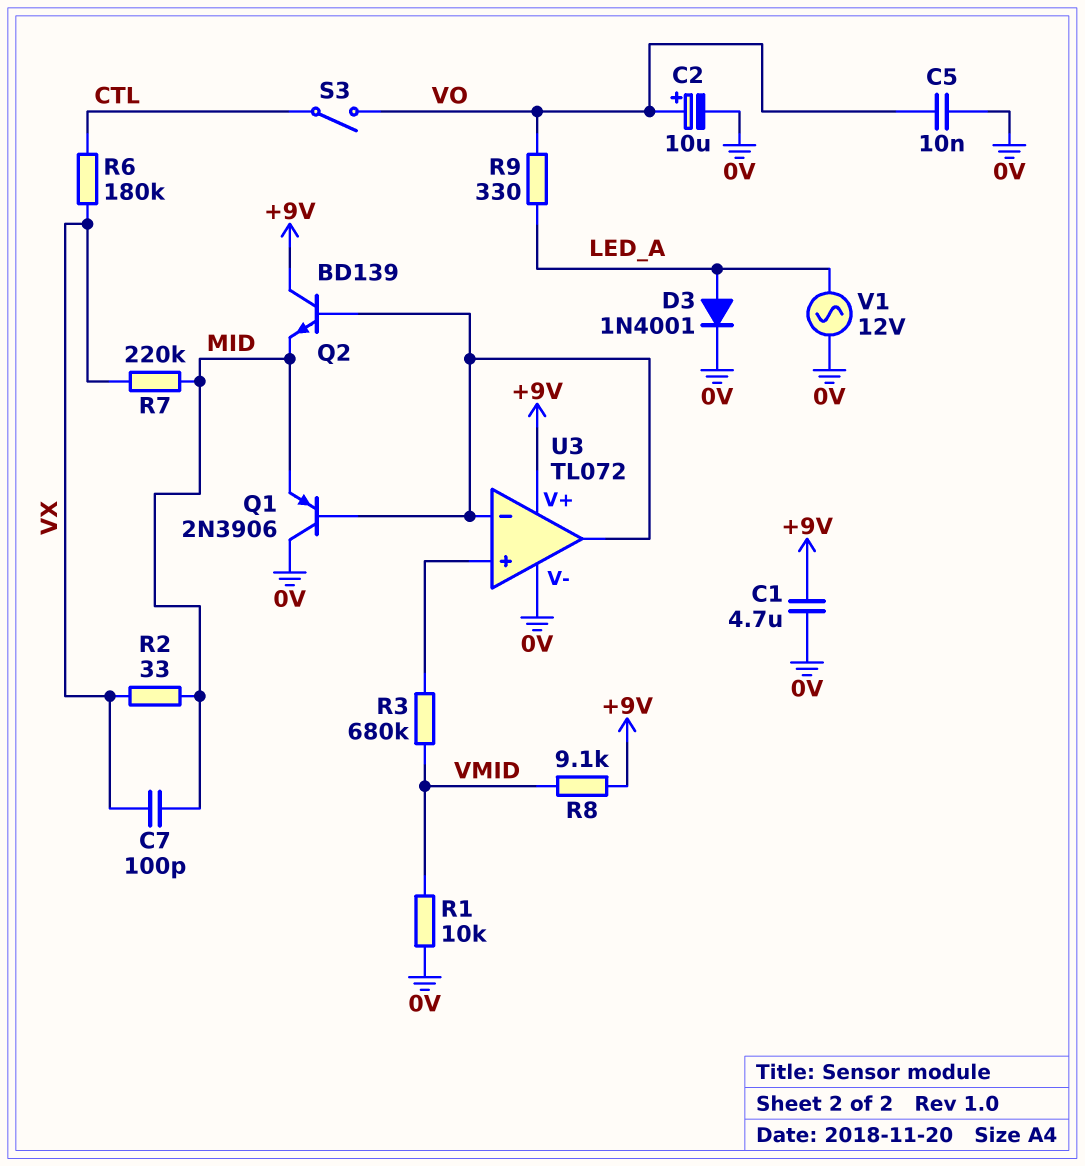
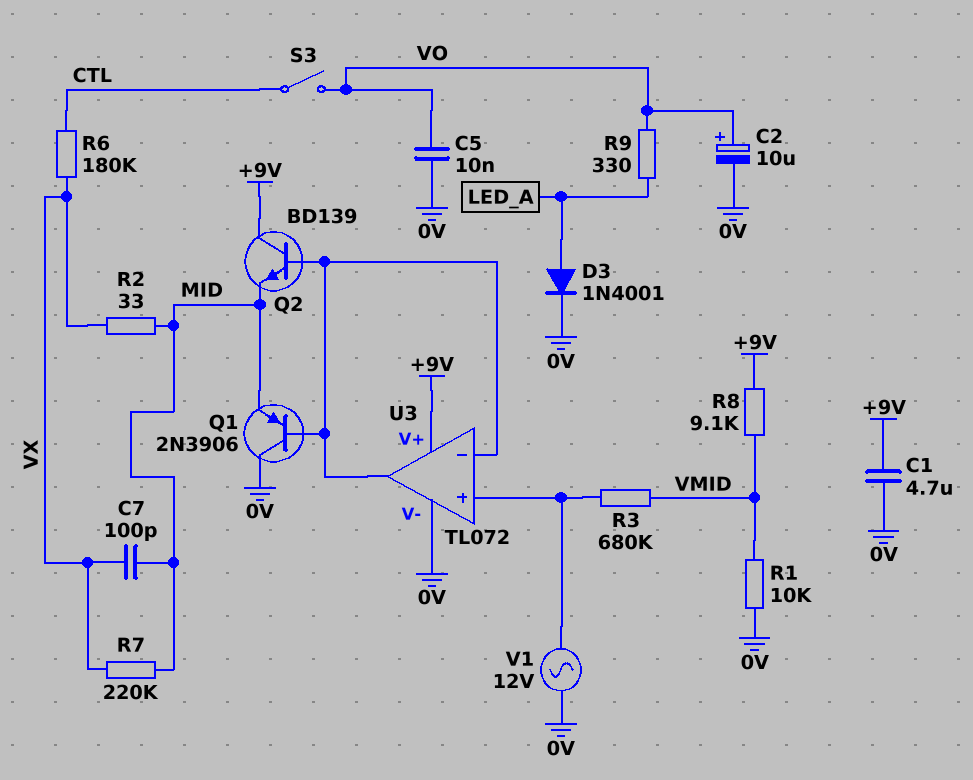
V1: AC 12V (0V, LED_A) -> AC 12V (0V, U3/in+)

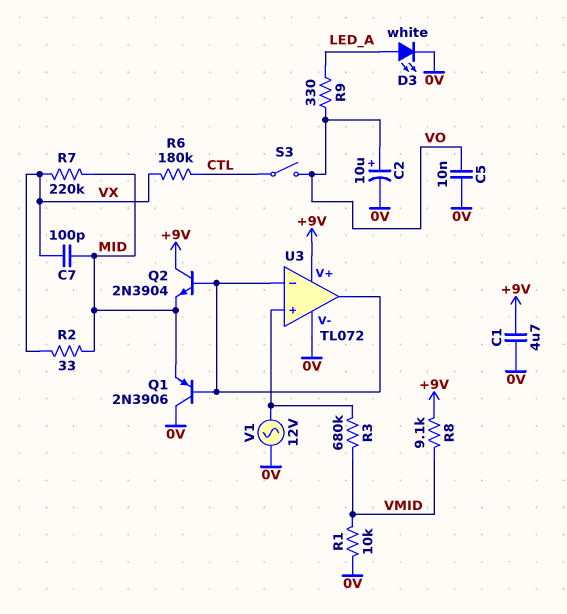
D3: diode 1N4001 (A LED_A, K 0V) -> LED white (A LED_A, K 0V)
Q2: NPN BD139 (B U3/in-, C +9V, E MID) -> NPN 2N3904 (B U3/in-, C +9V, E MID)

